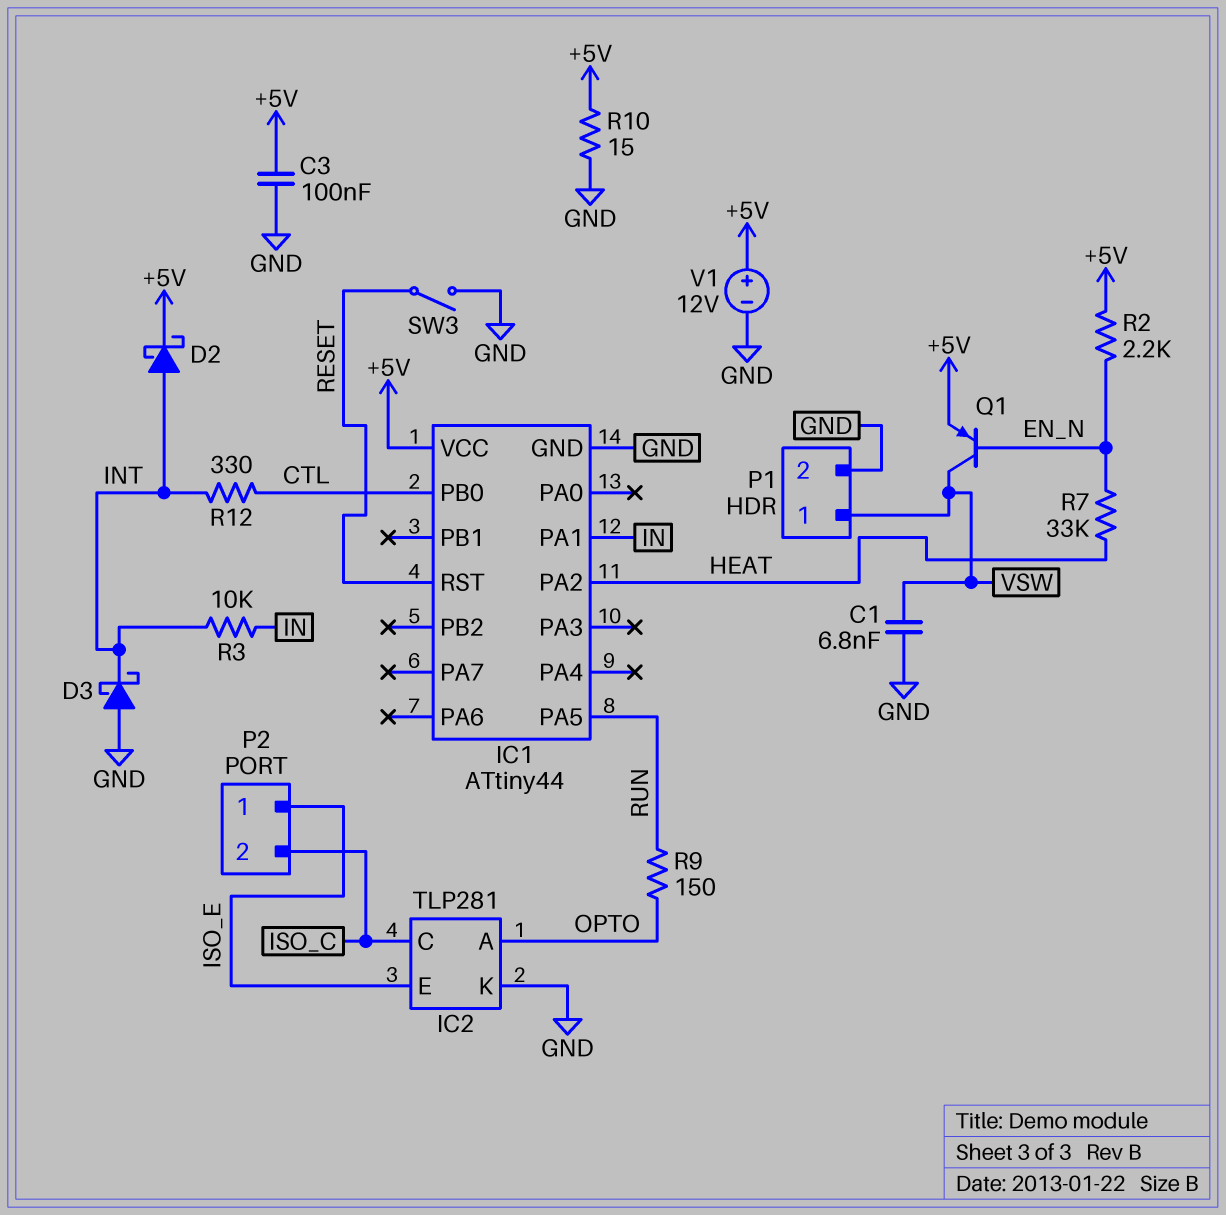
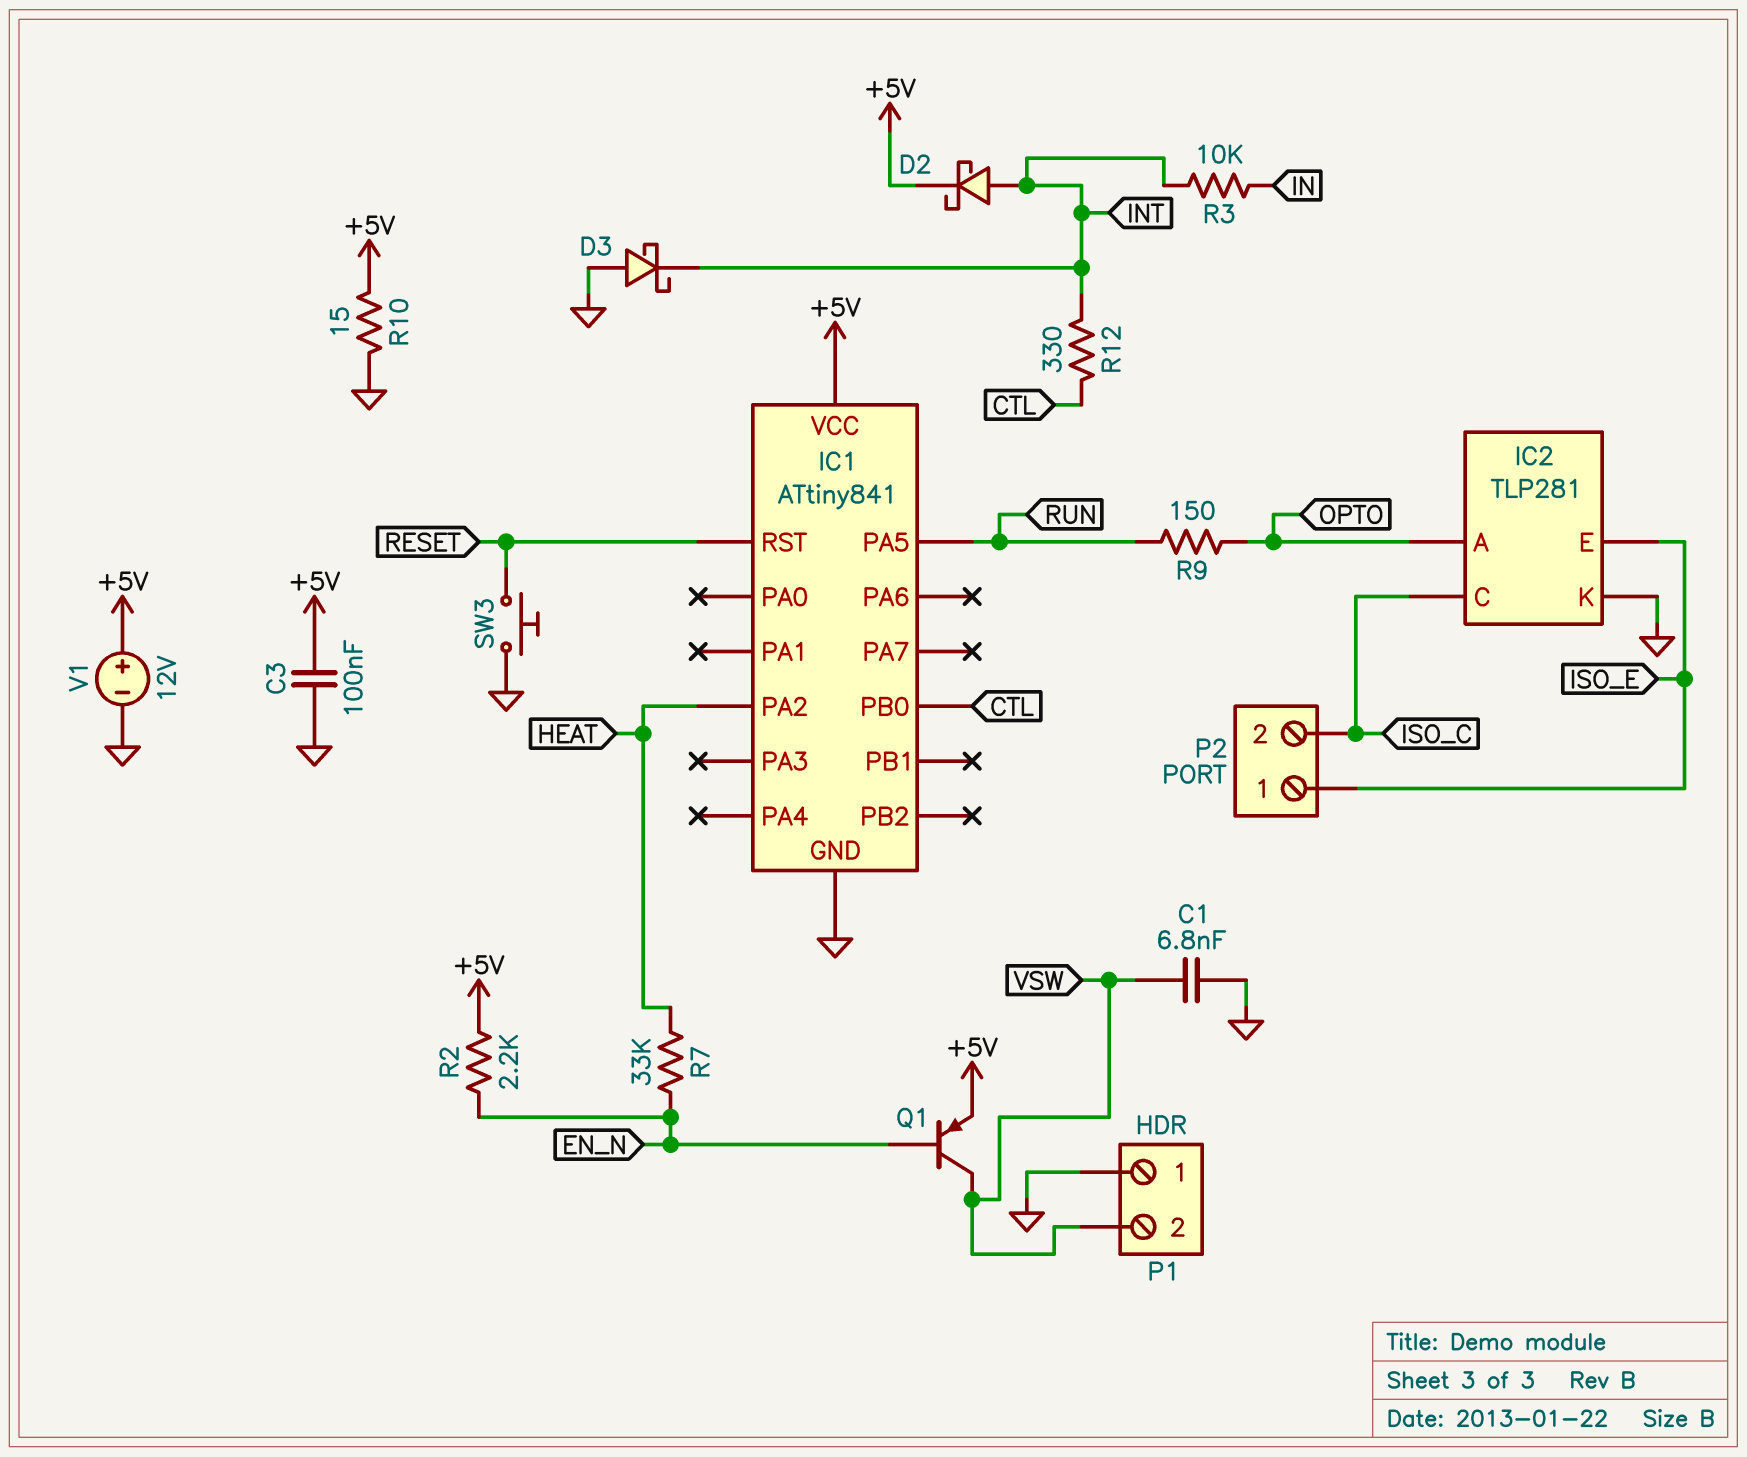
IC1: ATtiny44 -> ATtiny841
IC1 pin PA1: IN -> none
P1 pin 1: VSW -> GND
P1 pin 2: GND -> VSW
SW3: switch (GND, RESET) -> button (GND, RESET)

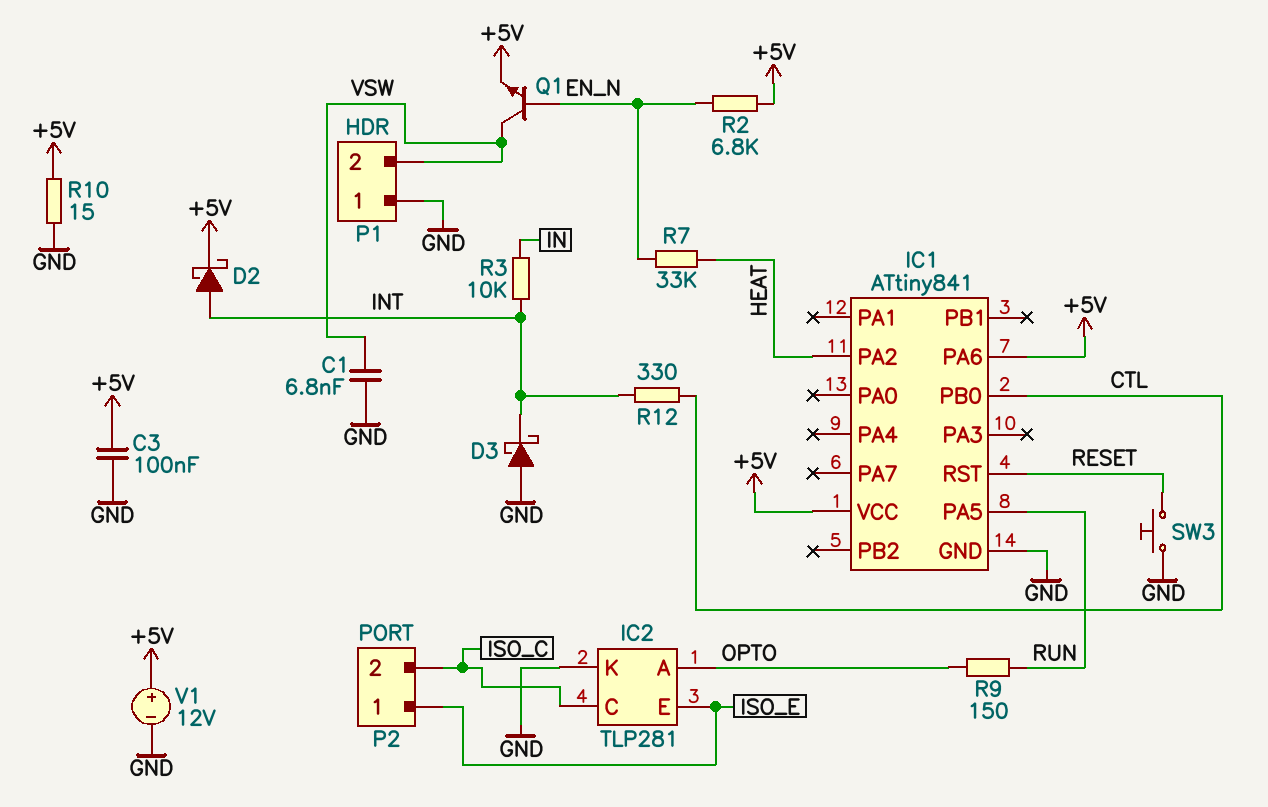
IC1 pin PA6: none -> +5V
Q1: PNP (B EN_N, C VSW, E +5V) -> NPN (B EN_N, C VSW, E +5V)
R2: 2.2k (+5V, EN_N) -> 6.8k (+5V, EN_N)

